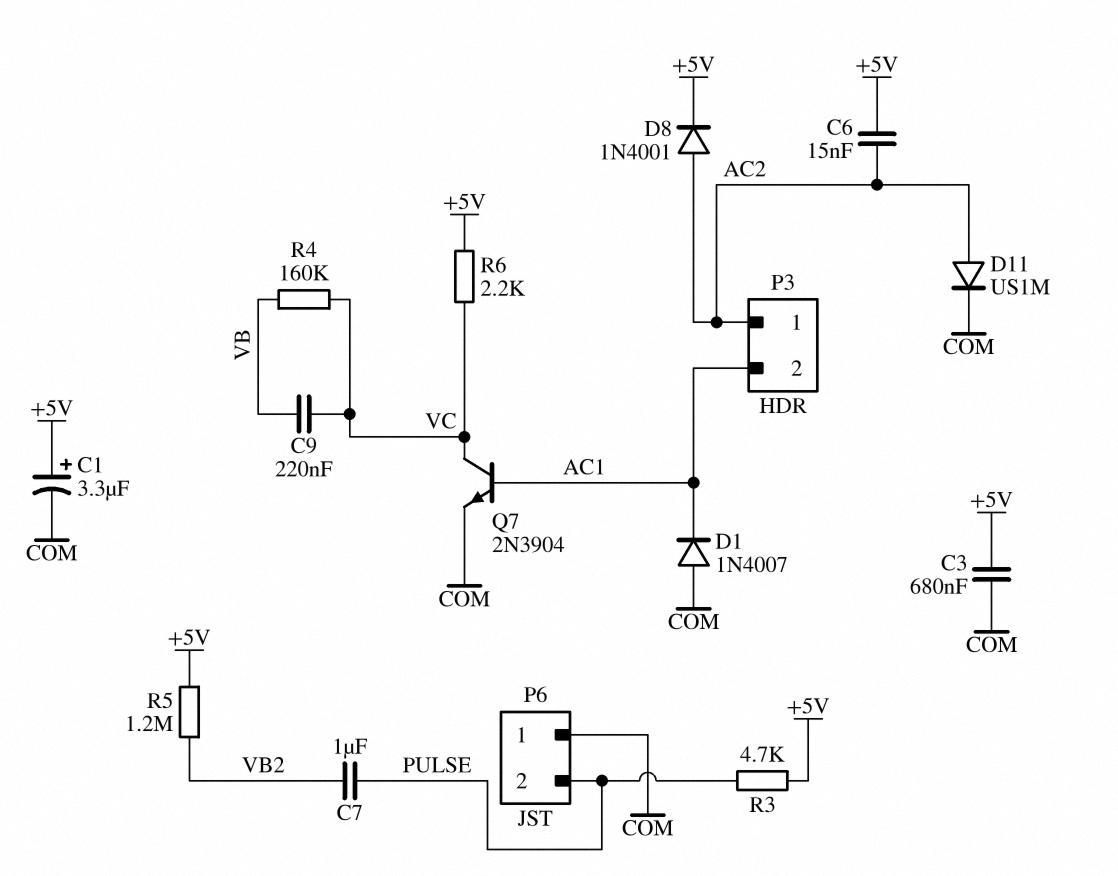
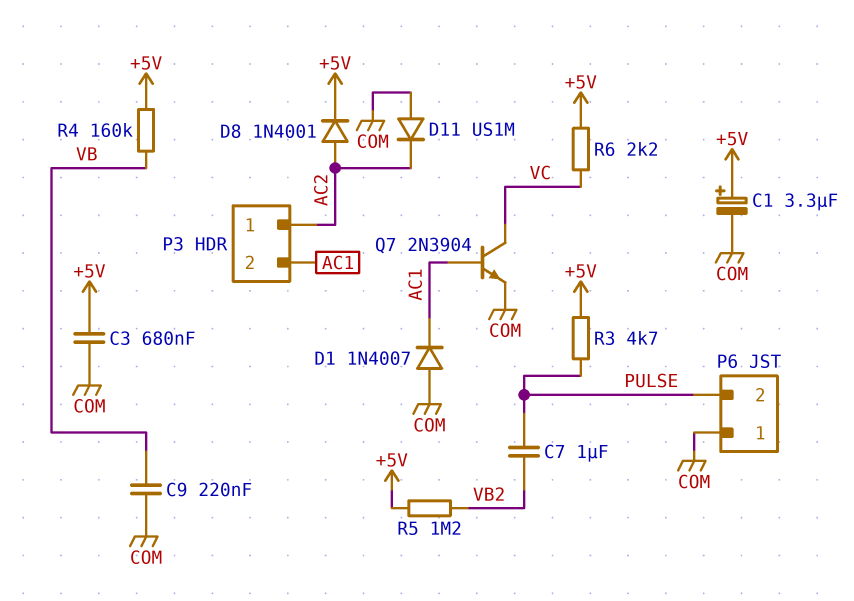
C6: 15nF (+5V, AC2) -> none
C9: 220nF (VB, VC) -> 220nF (COM, VB)
D11: diode US1M (A AC2, K COM) -> diode US1M (A COM, K AC2)
R4: 160k (VB, VC) -> 160k (+5V, VB)

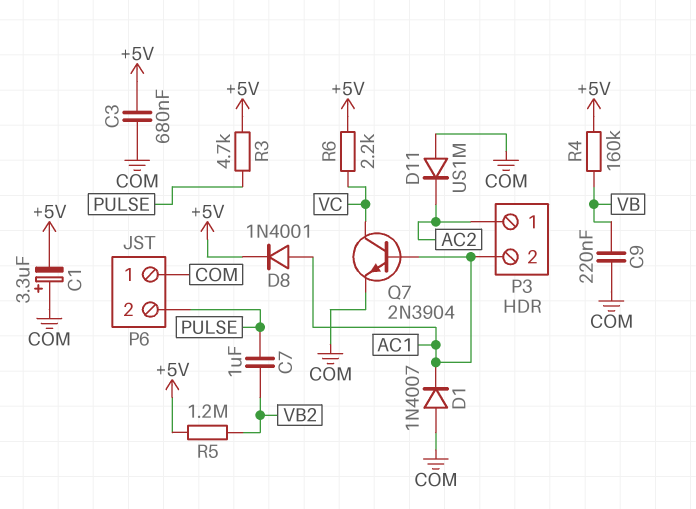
C1: 3.3uF (plus +5V, minus COM) -> 3.3uF (plus COM, minus +5V)
D8: diode 1N4001 (A AC2, K +5V) -> diode 1N4001 (A AC1, K +5V)

